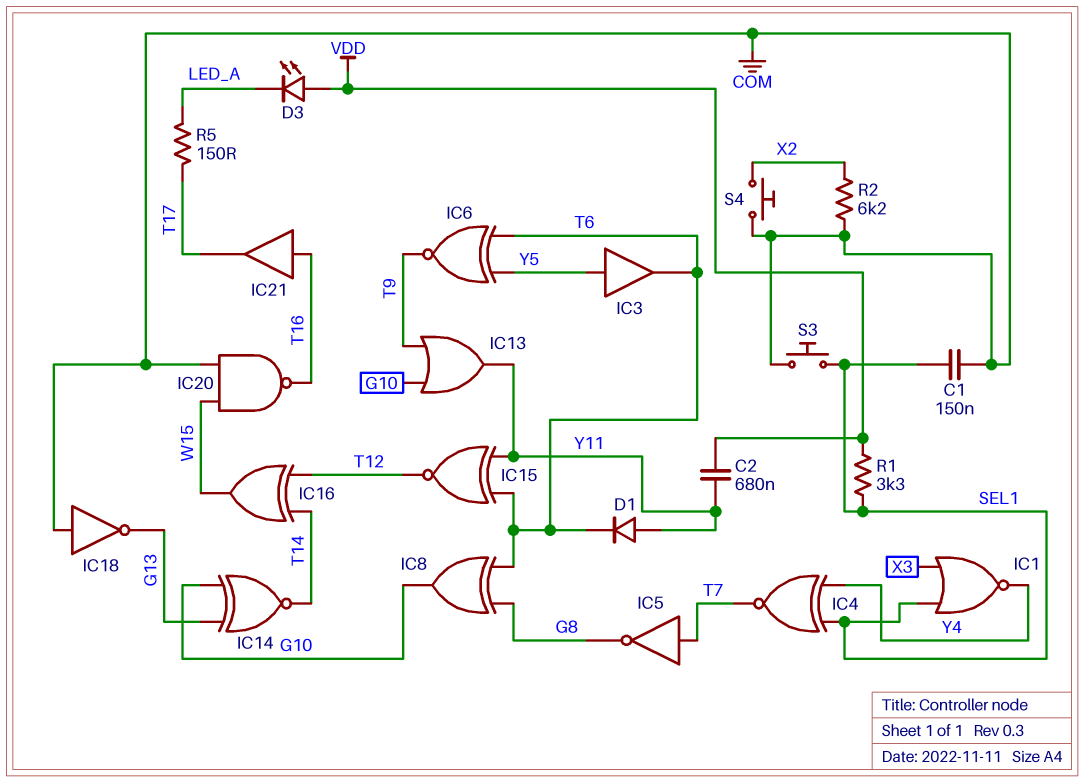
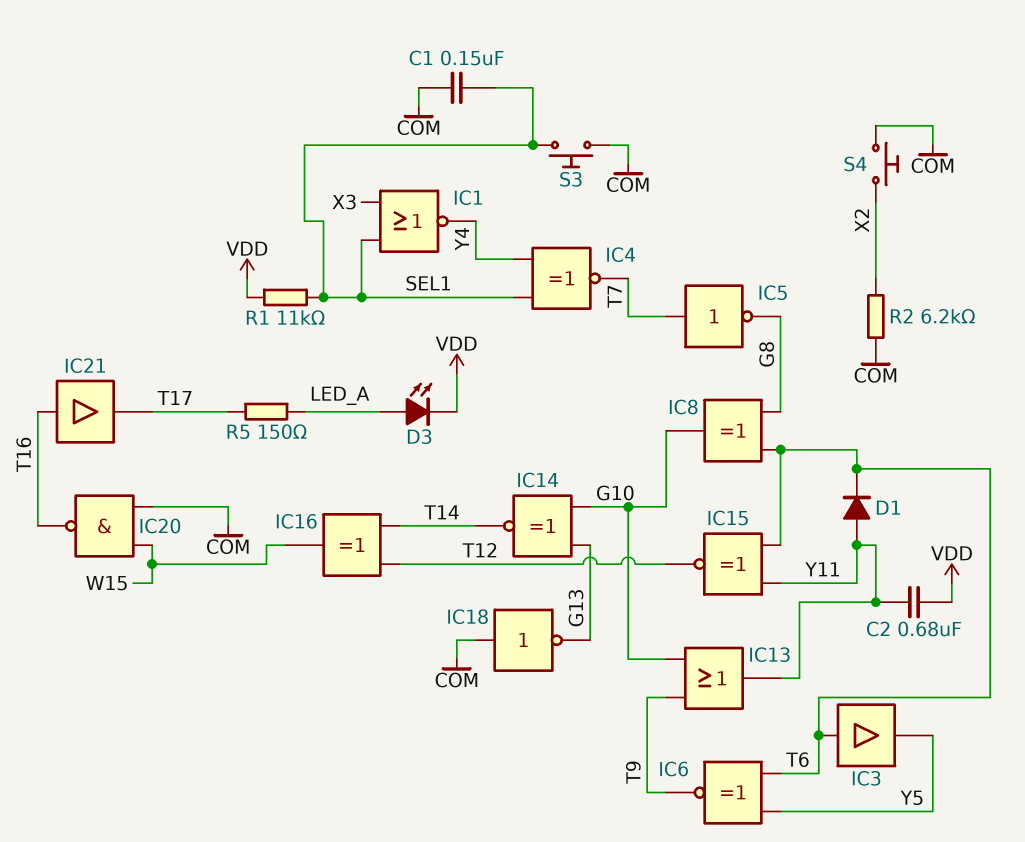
D3: LED (A VDD, K LED_A) -> LED (A LED_A, K VDD)
IC3: buffer (in Y5, out T6) -> buffer (in T6, out Y5)
R1: 3.3k (SEL1, VDD) -> 11k (SEL1, VDD)

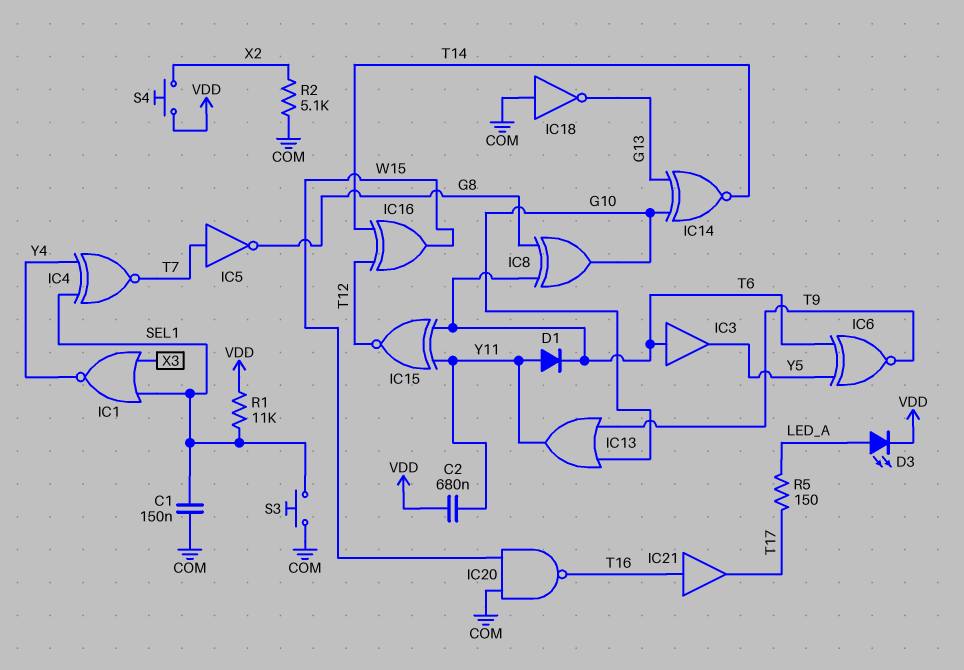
R2: 6.2k (COM, X2) -> 5.1k (COM, X2)
S4: button (COM, X2) -> button (VDD, X2)

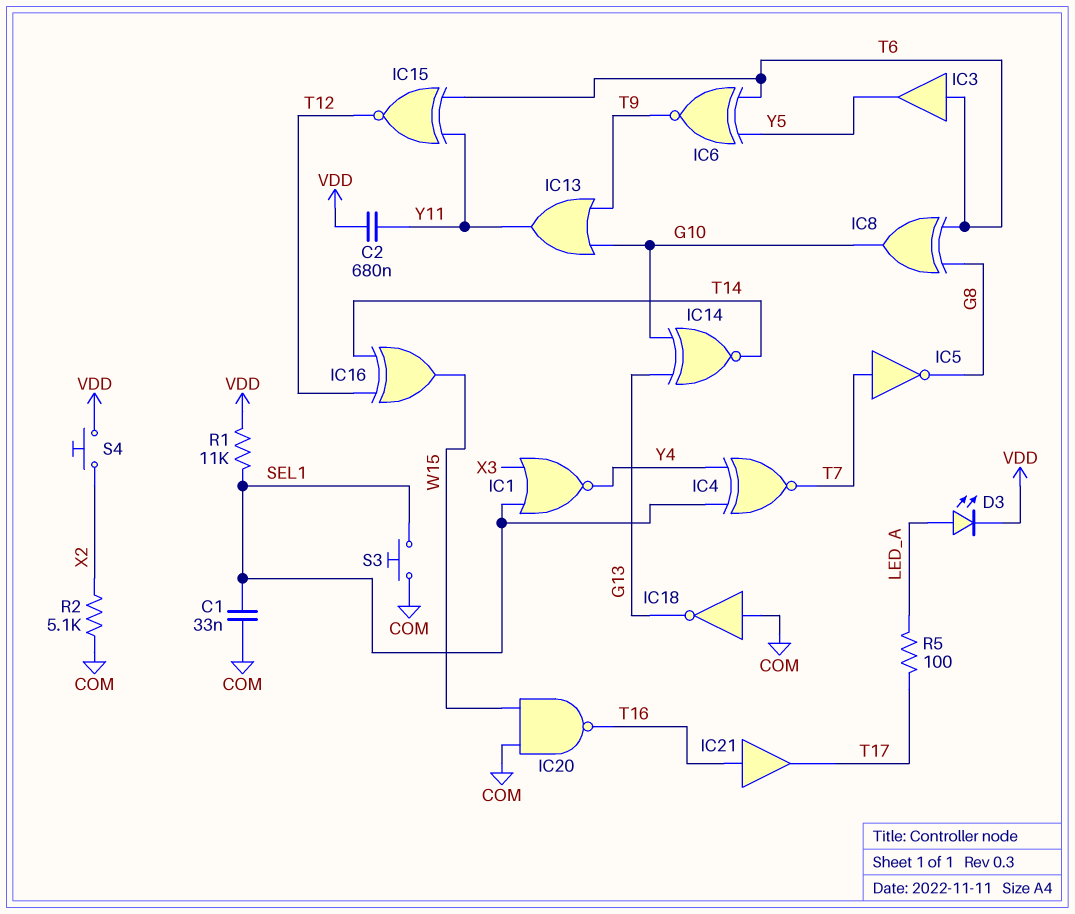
C1: 150nF (COM, SEL1) -> 33nF (COM, SEL1)
D1: diode (A Y11, K T6) -> none
R5: 150 (LED_A, T17) -> 100 (LED_A, T17)

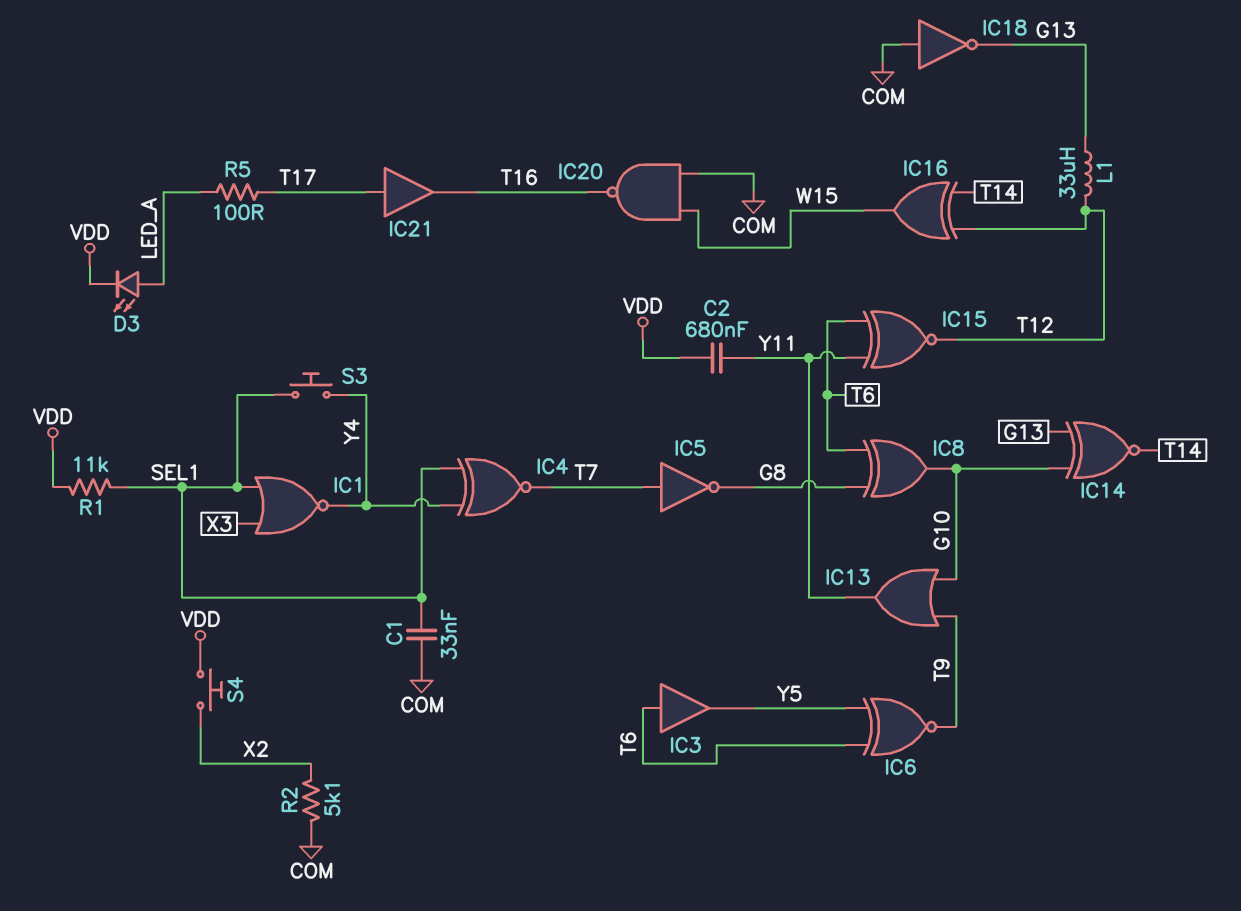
IC21: buffer (in T16, out T17) -> buffer (in T17, out T16)
L1: none -> 33uH (G13, T12)
S3: button (COM, SEL1) -> button (SEL1, Y4)

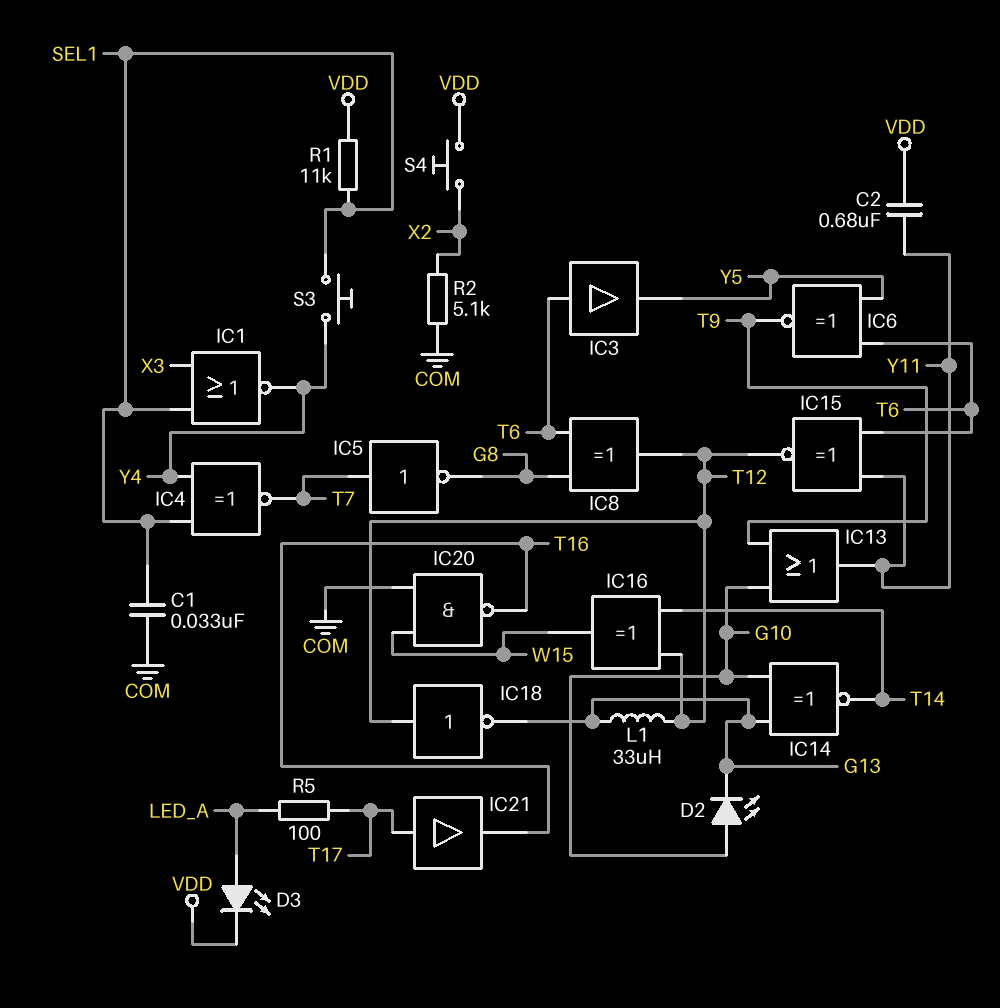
D2: none -> LED (A G10, K G13)
IC8: XOR (in G8, in T6, out G10) -> XOR (in G8, in T6, out T12)
IC18: NOT (in COM, out G13) -> NOT (in T12, out G13)

